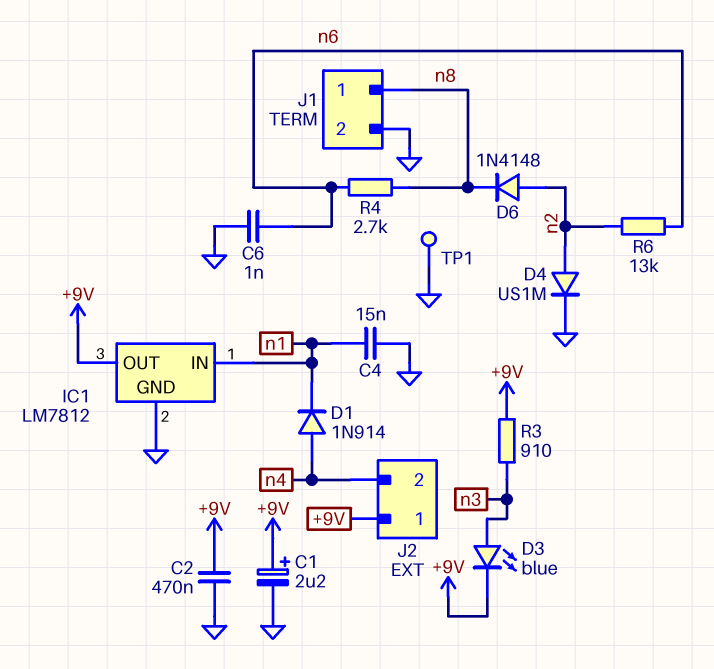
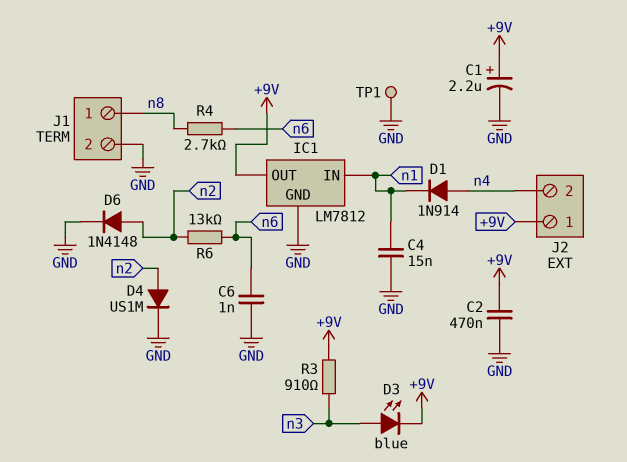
D6: diode 1N4148 (A n2, K n8) -> diode 1N4148 (A n2, K GND)

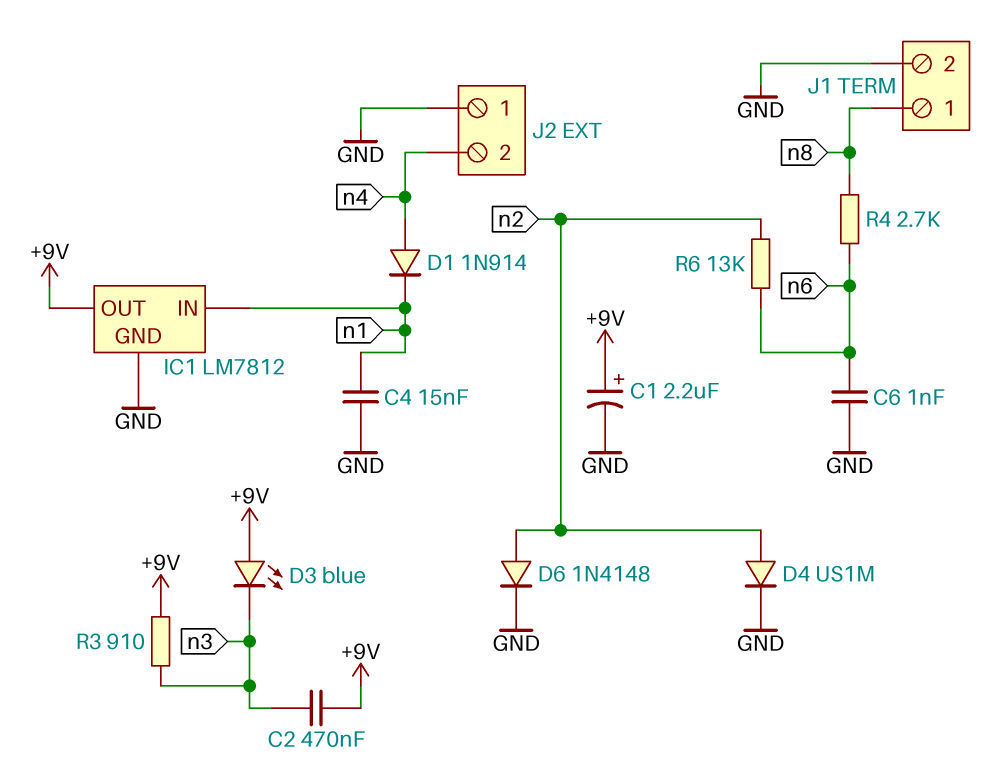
C2: 470nF (+9V, GND) -> 470nF (+9V, n3)
D3: LED blue (A n3, K +9V) -> LED blue (A +9V, K n3)
J2 pin 1: +9V -> GND
TP1: test point (GND) -> none

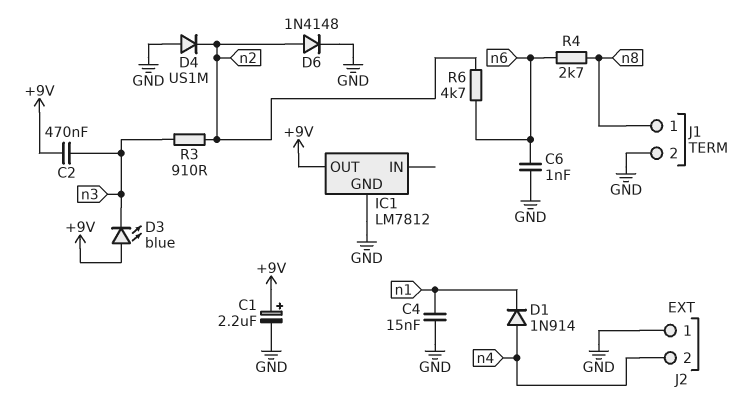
D4: diode US1M (A n2, K GND) -> diode US1M (A GND, K n2)
IC1 pin IN: n1 -> none
R3: 910 (+9V, n3) -> 910 (n2, n3)
R6: 13k (n2, n6) -> 4.7k (n2, n6)

